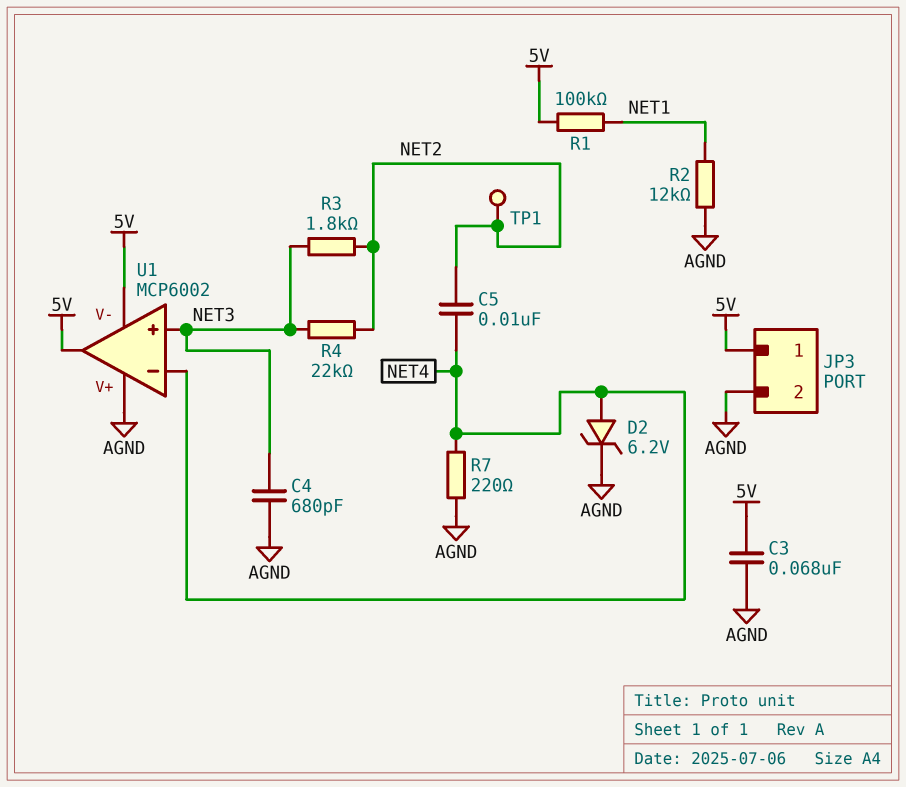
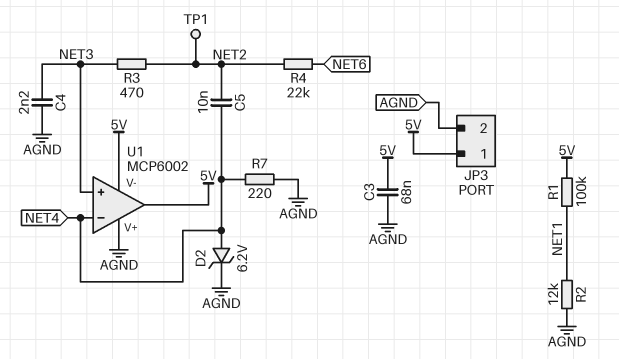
C4: 680pF (AGND, NET3) -> 2.2nF (AGND, NET3)
R3: 1.8k (NET2, NET3) -> 470 (NET2, NET3)
R4: 22k (NET2, NET3) -> 22k (NET2, NET6)

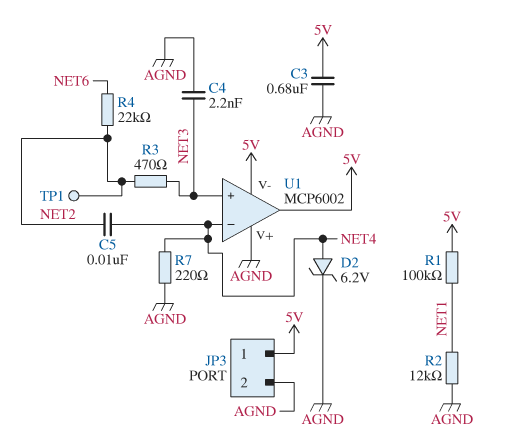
C3: 68nF (5V, AGND) -> 680nF (5V, AGND)

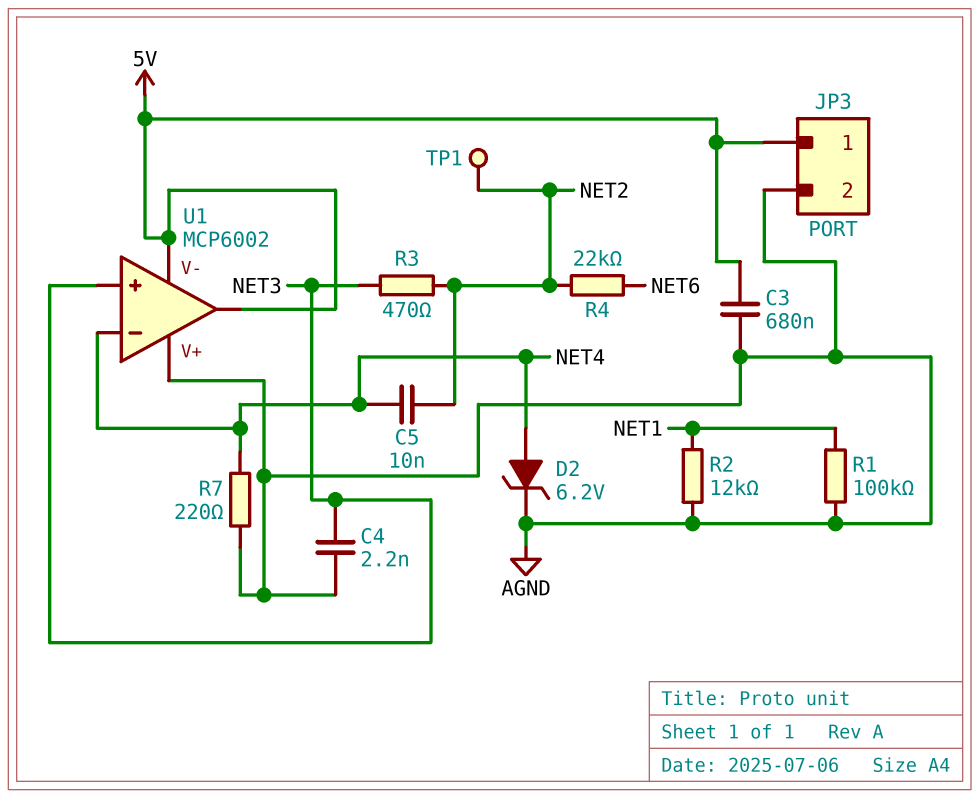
R1: 100k (5V, NET1) -> 100k (AGND, NET1)

